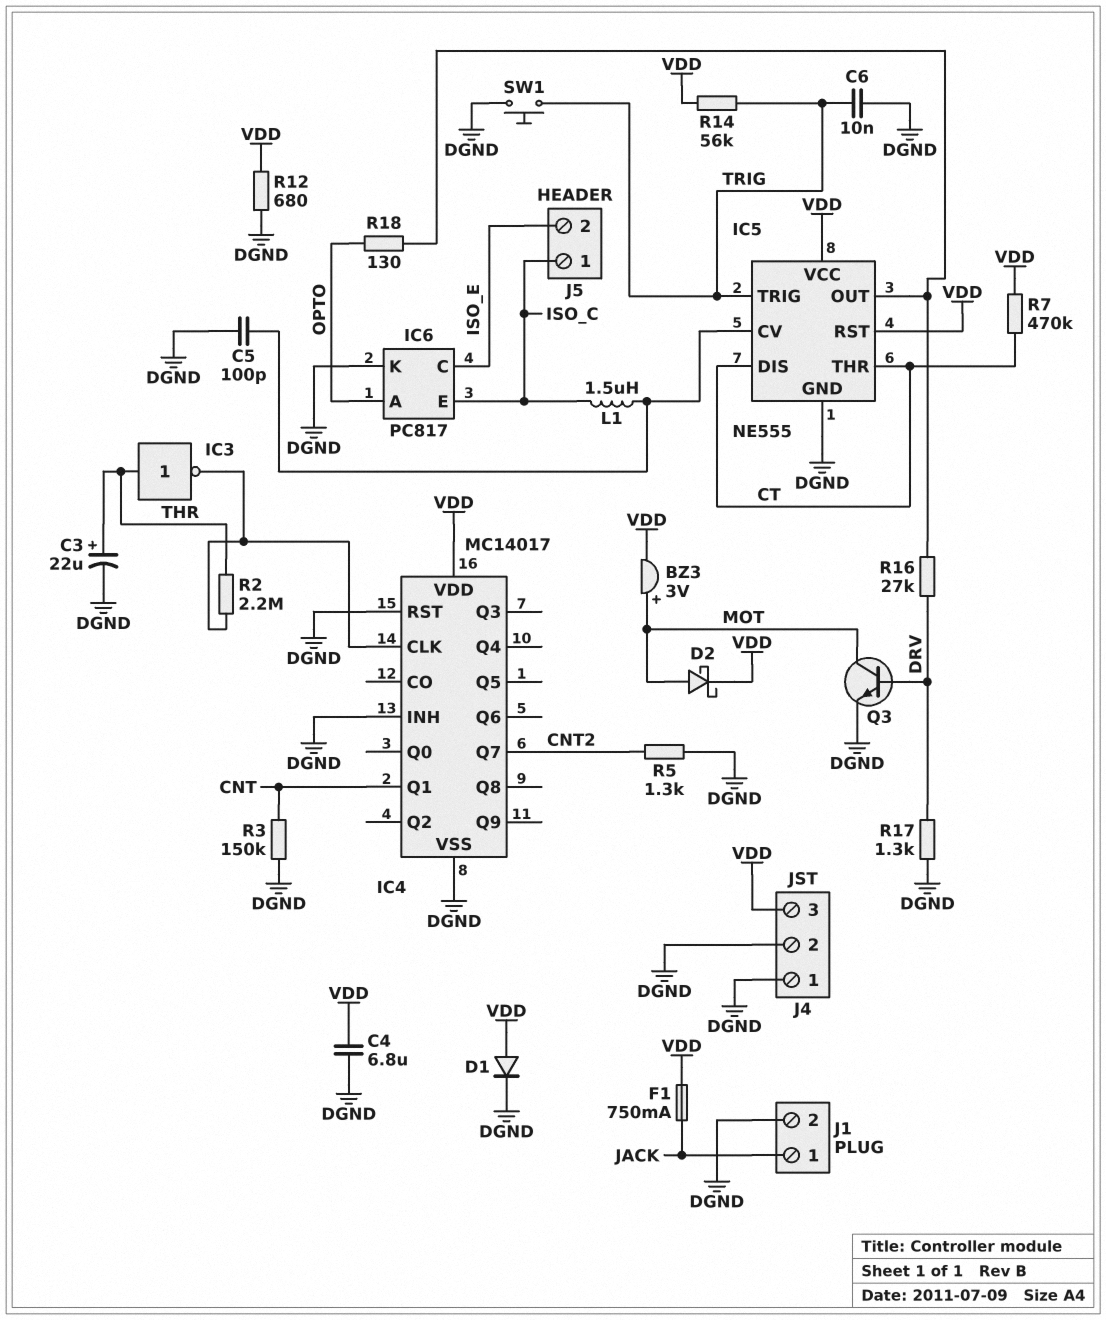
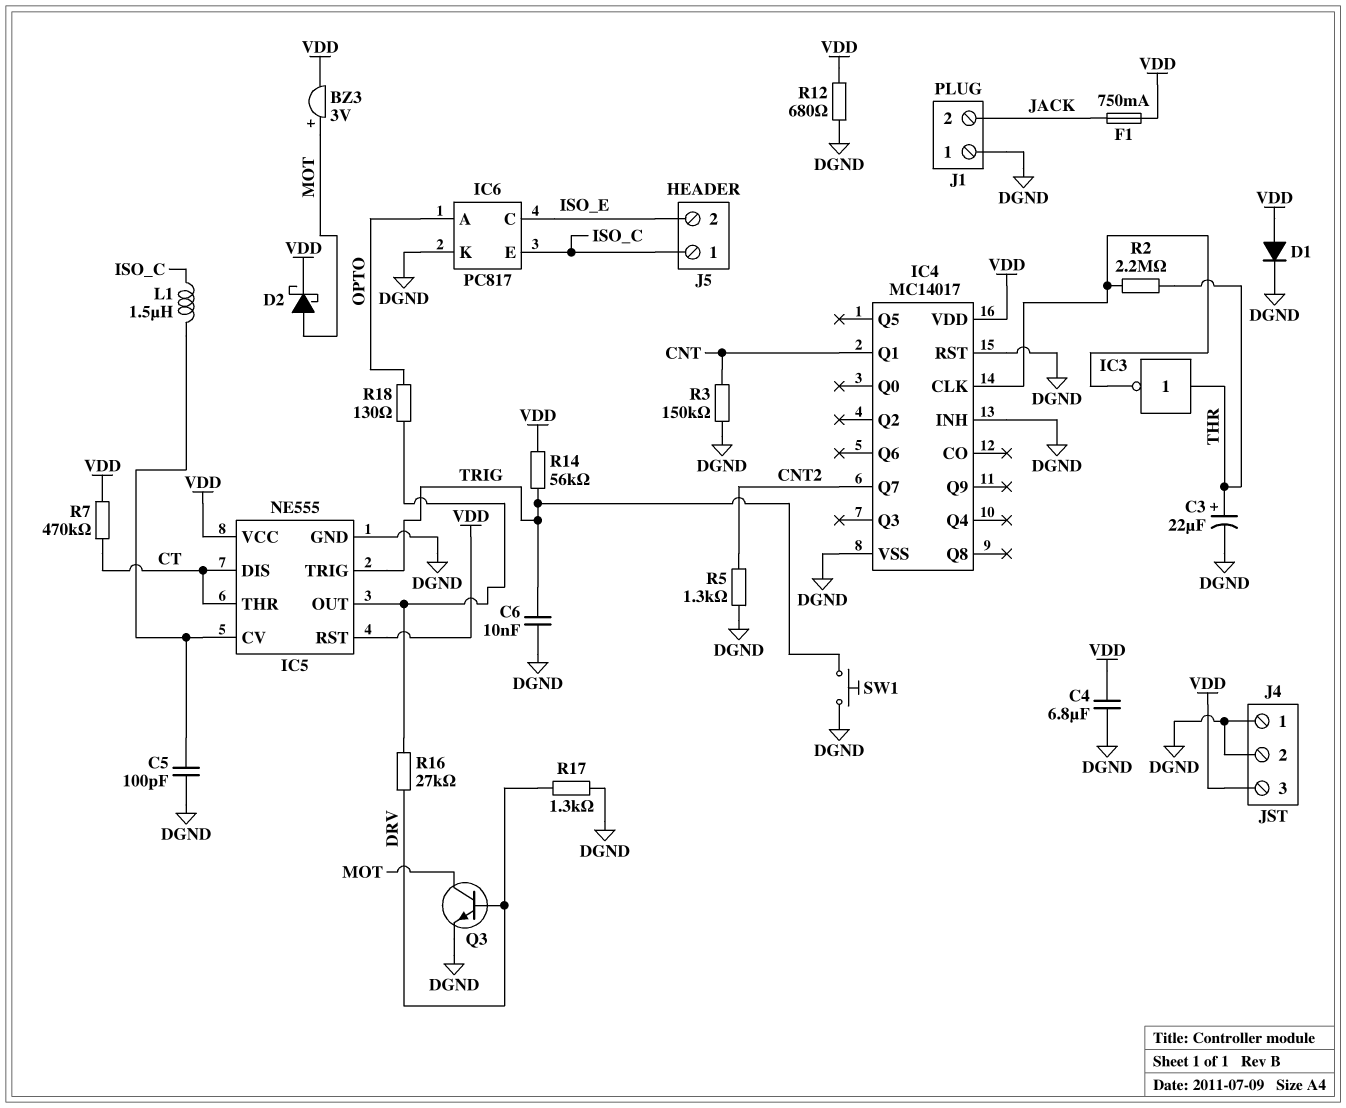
J1 pin 1: JACK -> DGND
J1 pin 2: DGND -> JACK

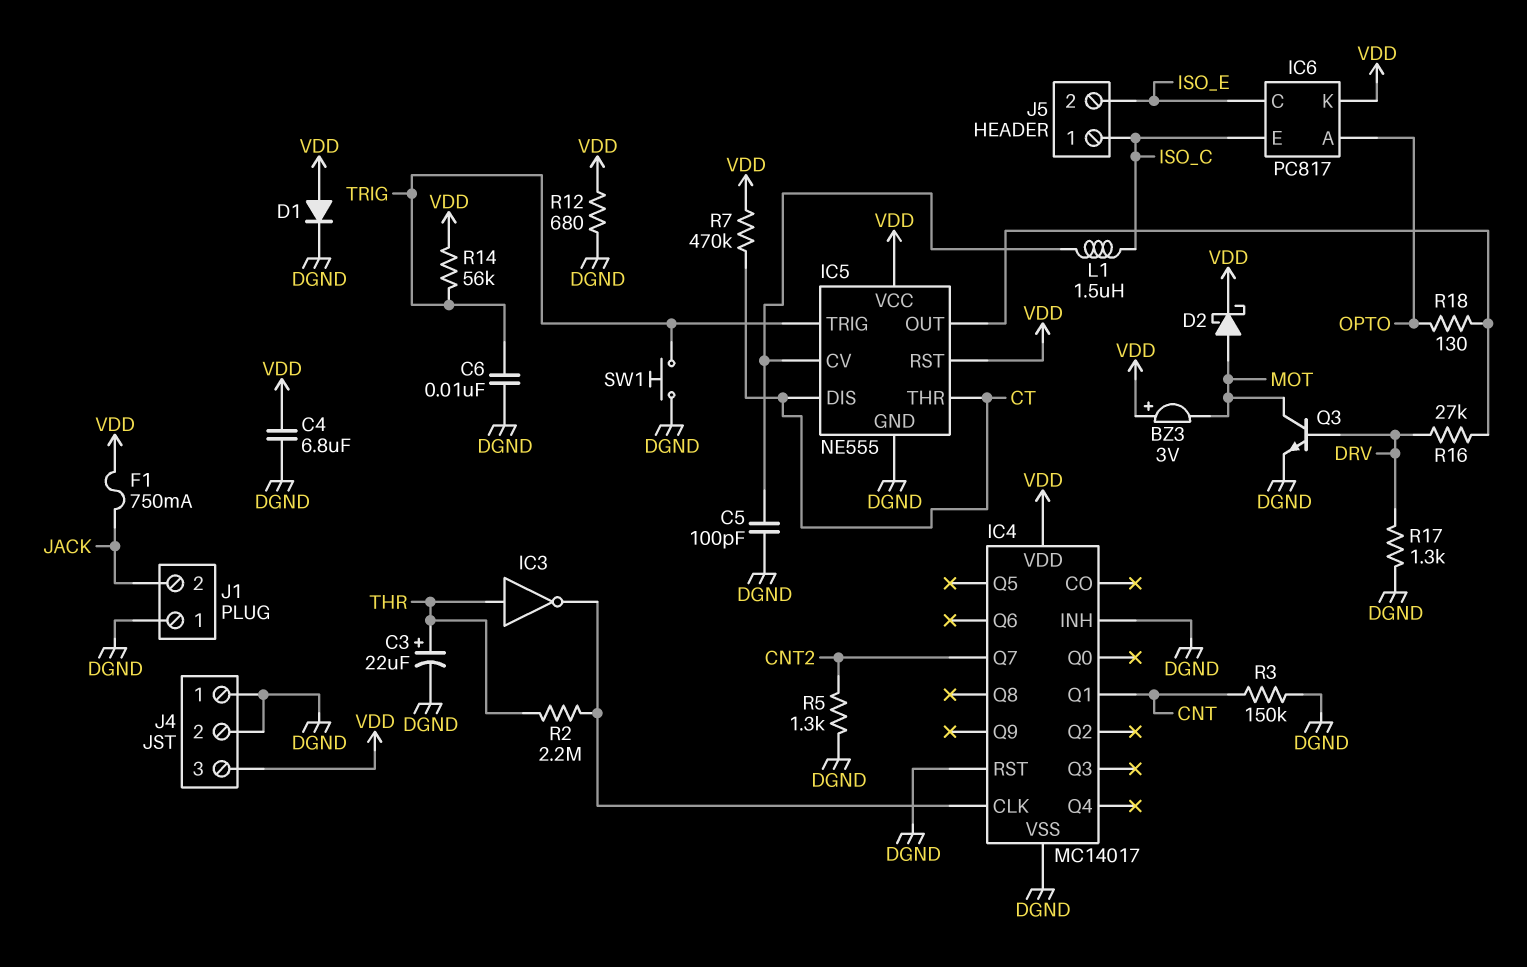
BZ3: buzzer 3V (plus MOT, minus VDD) -> buzzer 3V (plus VDD, minus MOT)
IC6 pin K: DGND -> VDD

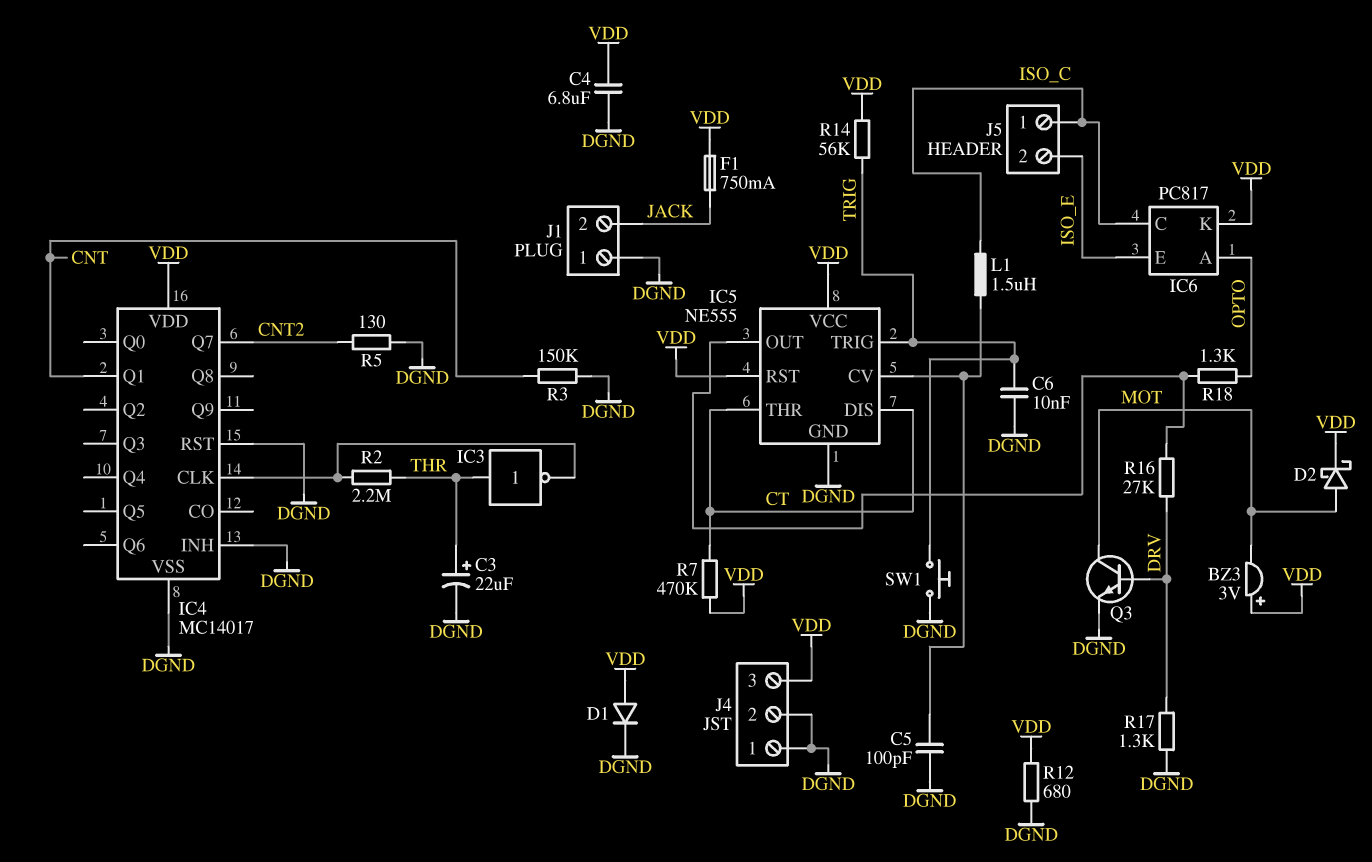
IC6 pin C: ISO_E -> ISO_C
IC6 pin E: ISO_C -> ISO_E
R5: 1.3k (CNT2, DGND) -> 130 (CNT2, DGND)
R18: 130 (IC5/OUT, OPTO) -> 1.3k (IC5/OUT, OPTO)

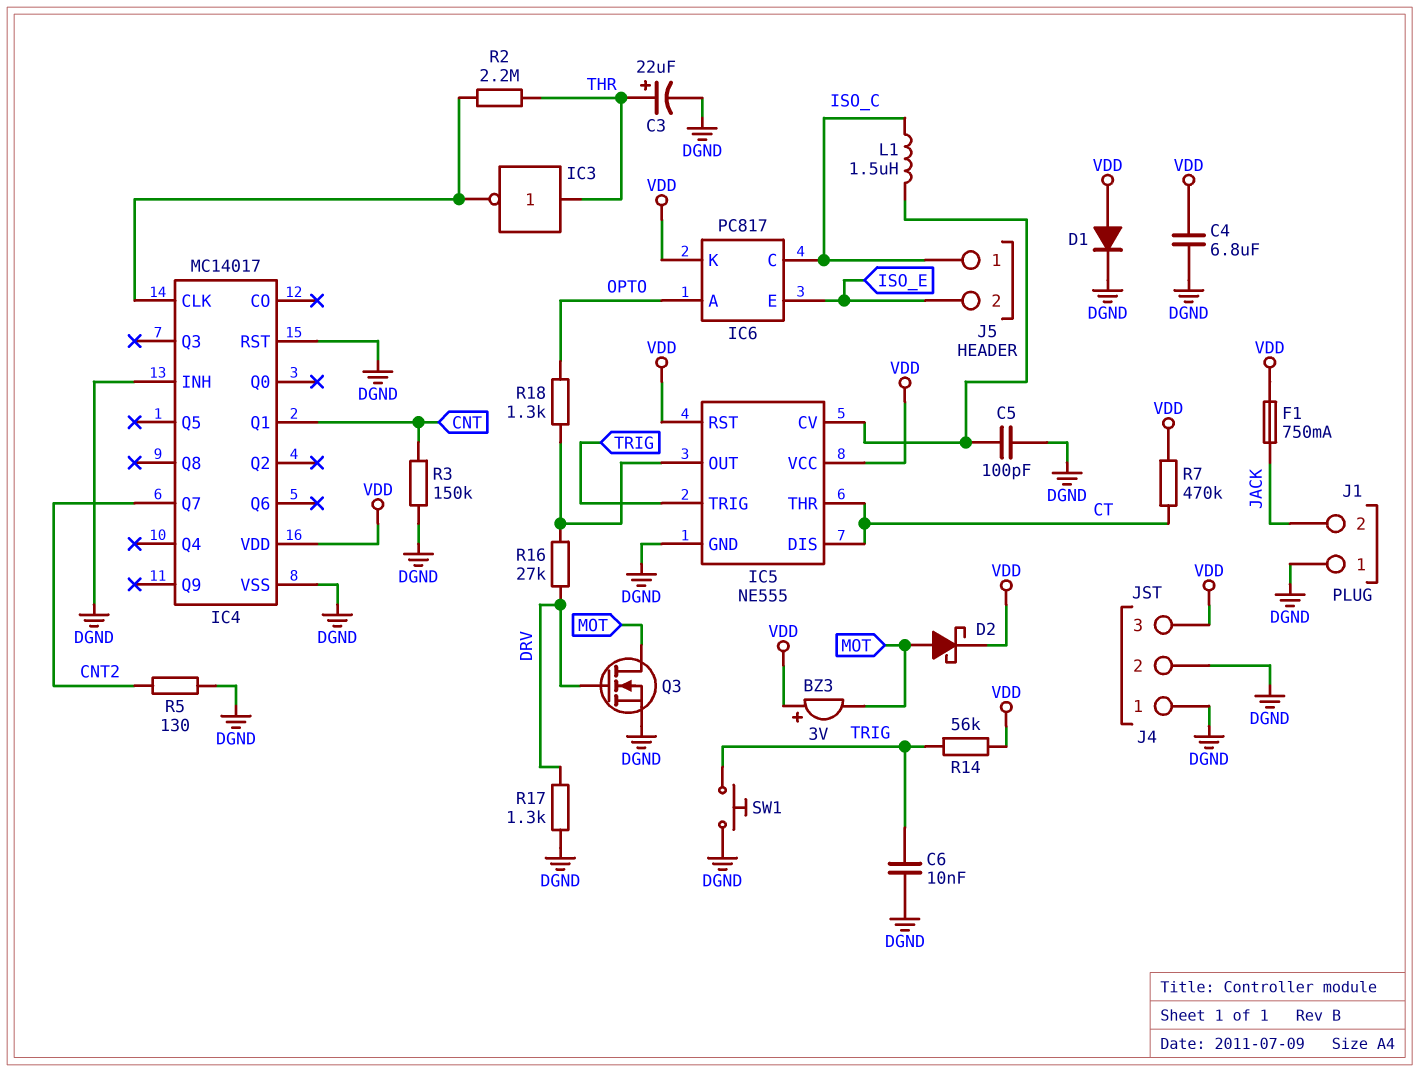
Q3: NPN (B DRV, C MOT, E DGND) -> NMOS (G DRV, D MOT, S DGND)
R12: 680 (DGND, VDD) -> none

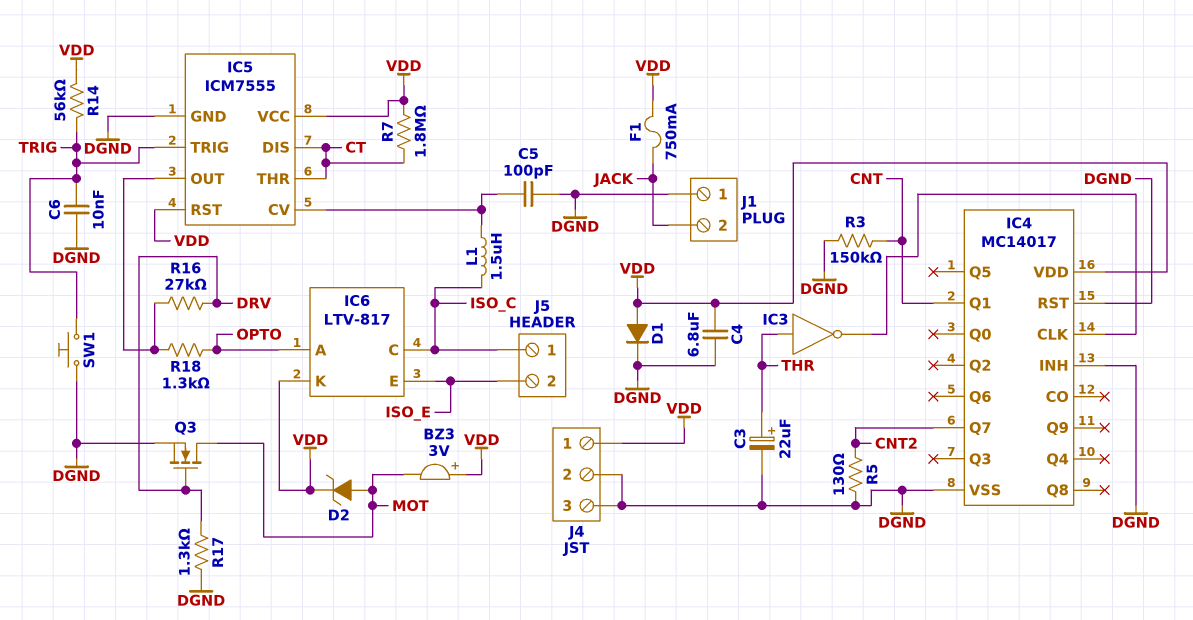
D2: schottky (A MOT, K VDD) -> zener (A MOT, K VDD)
IC5: NE555 -> ICM7555
IC6: PC817 -> LTV-817
J4 pin 1: DGND -> VDD
J4 pin 3: VDD -> DGND
R2: 2.2M (IC4/CLK, THR) -> none
R7: 470k (CT, VDD) -> 1.8M (CT, VDD)

